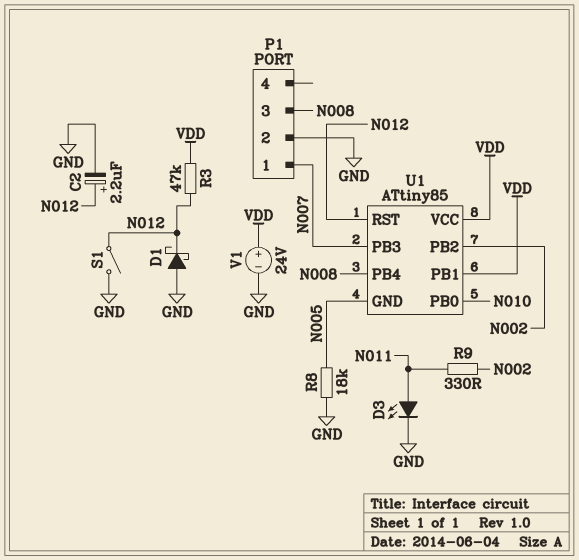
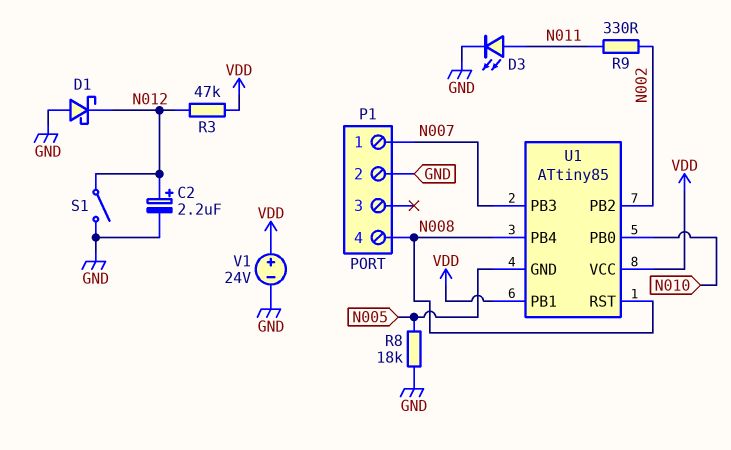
P1 pin 3: N008 -> none
P1 pin 4: none -> N008
U1 pin RST: N012 -> N008

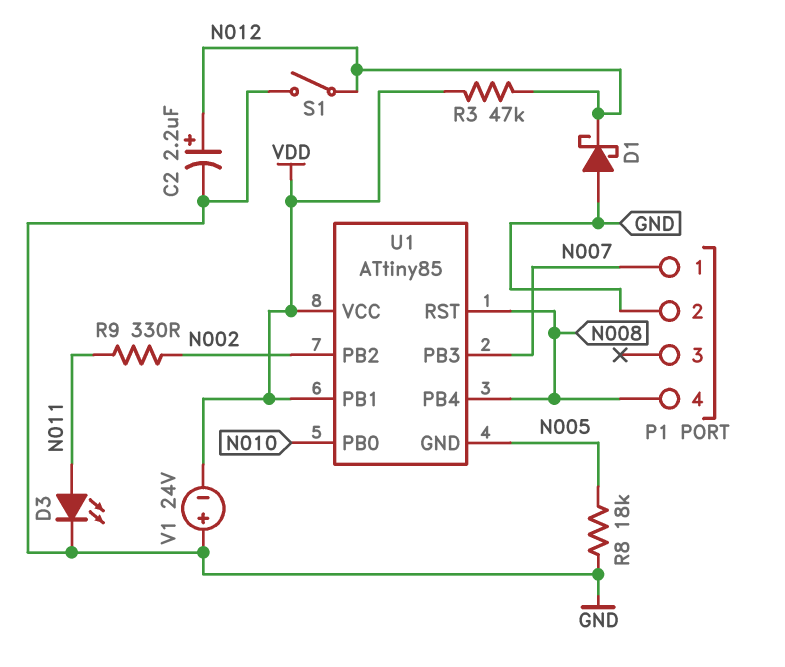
V1: 24V (plus VDD, minus GND) -> 24V (plus GND, minus VDD)

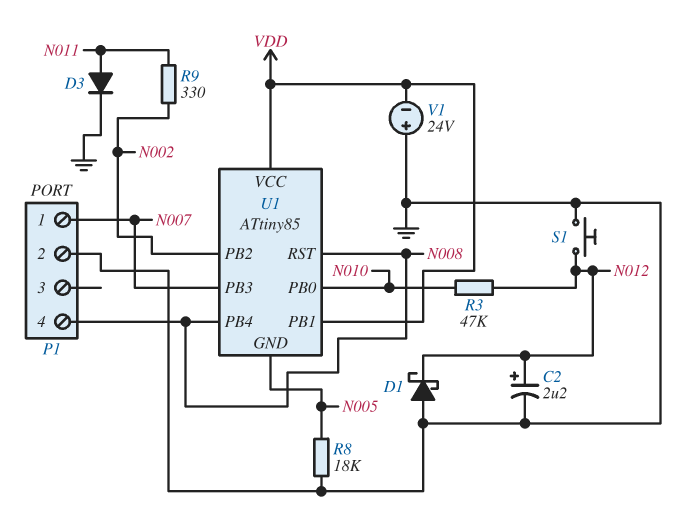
D3: LED (A N011, K GND) -> diode (A N011, K GND)
R3: 47k (N012, VDD) -> 47k (N010, N012)
S1: switch (GND, N012) -> button (GND, N012)

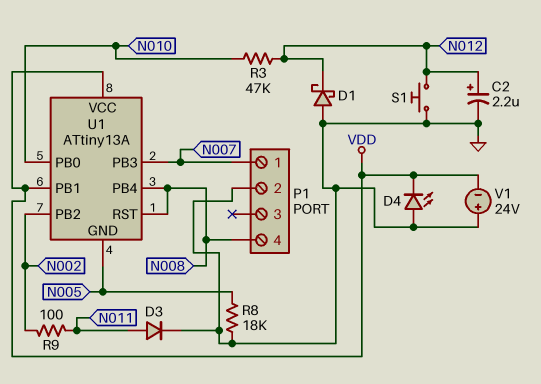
D4: none -> LED (A GND, K VDD)
R9: 330 (N002, N011) -> 100 (N002, N011)
U1: ATtiny85 -> ATtiny13A

